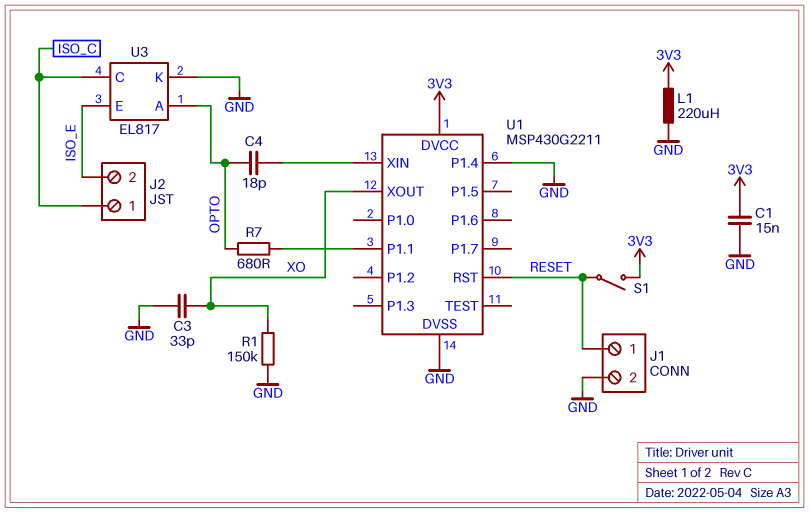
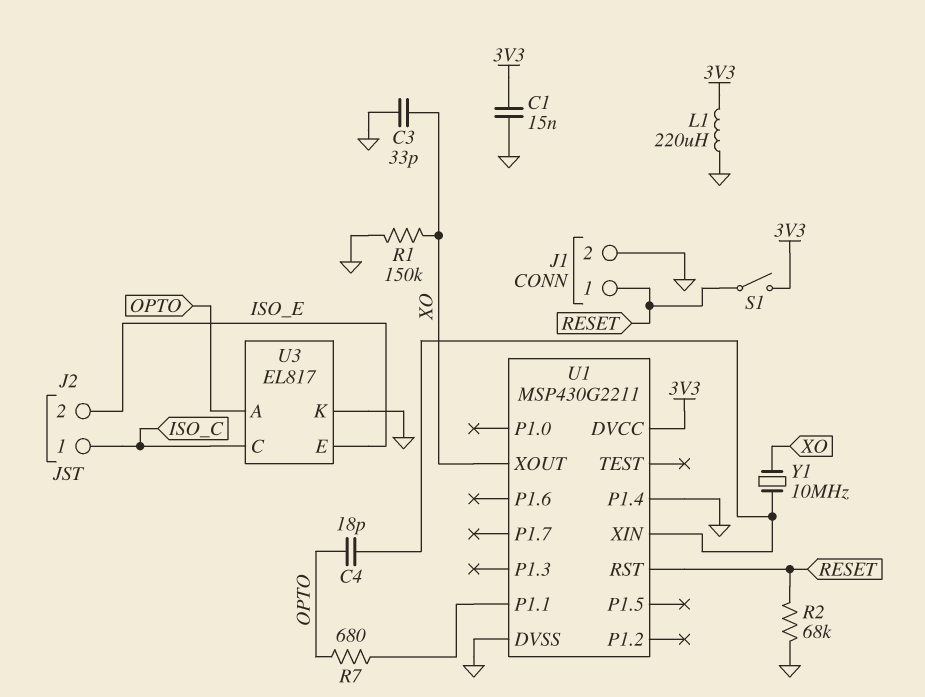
R2: none -> 68k (GND, RESET)
Y1: none -> 10MHz (U1/XIN, XO)

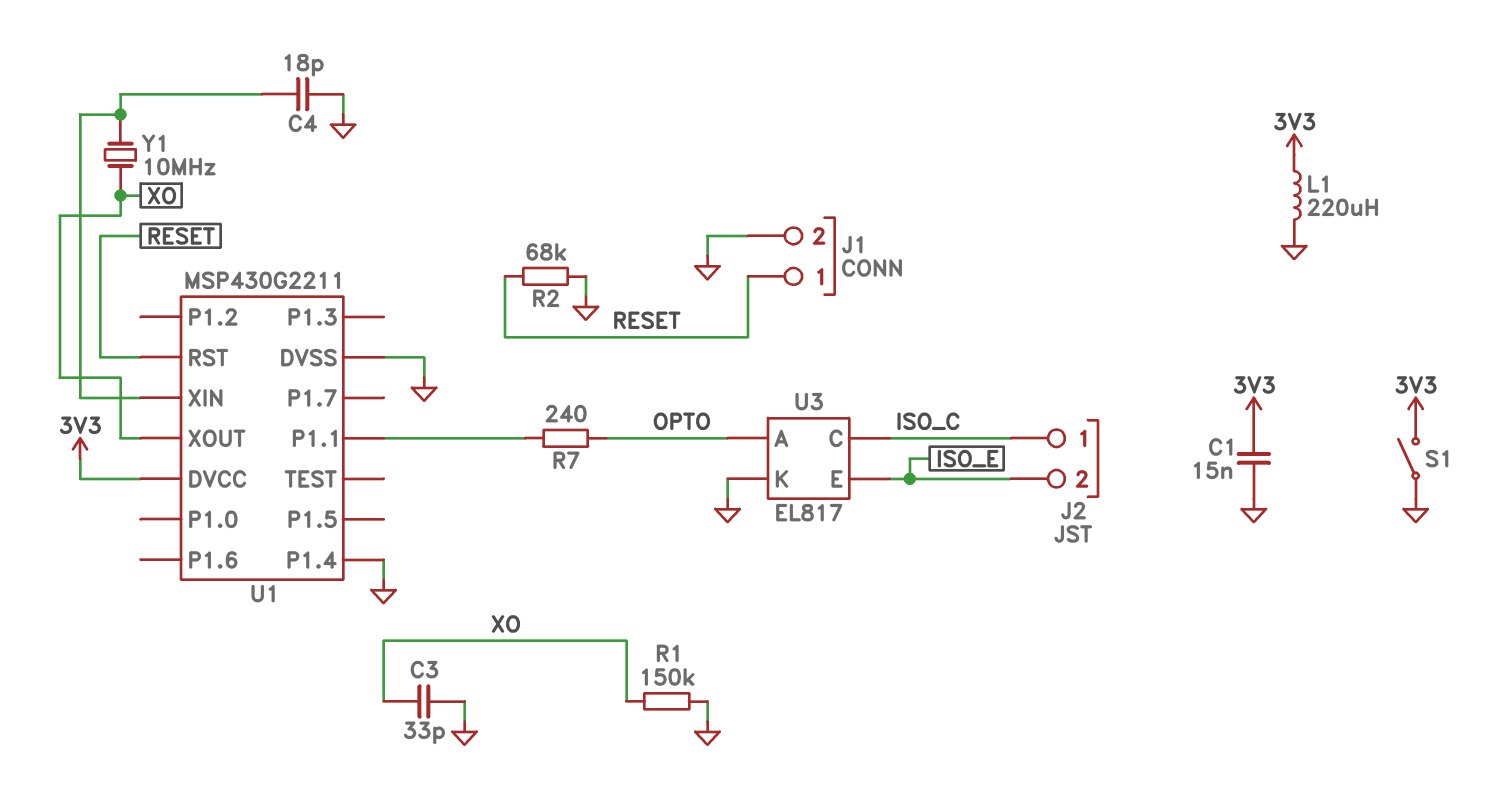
C4: 18pF (OPTO, U1/XIN) -> 18pF (GND, U1/XIN)
R7: 680 (OPTO, U1/P1.1) -> 240 (OPTO, U1/P1.1)
S1: switch (3V3, RESET) -> switch (3V3, GND)

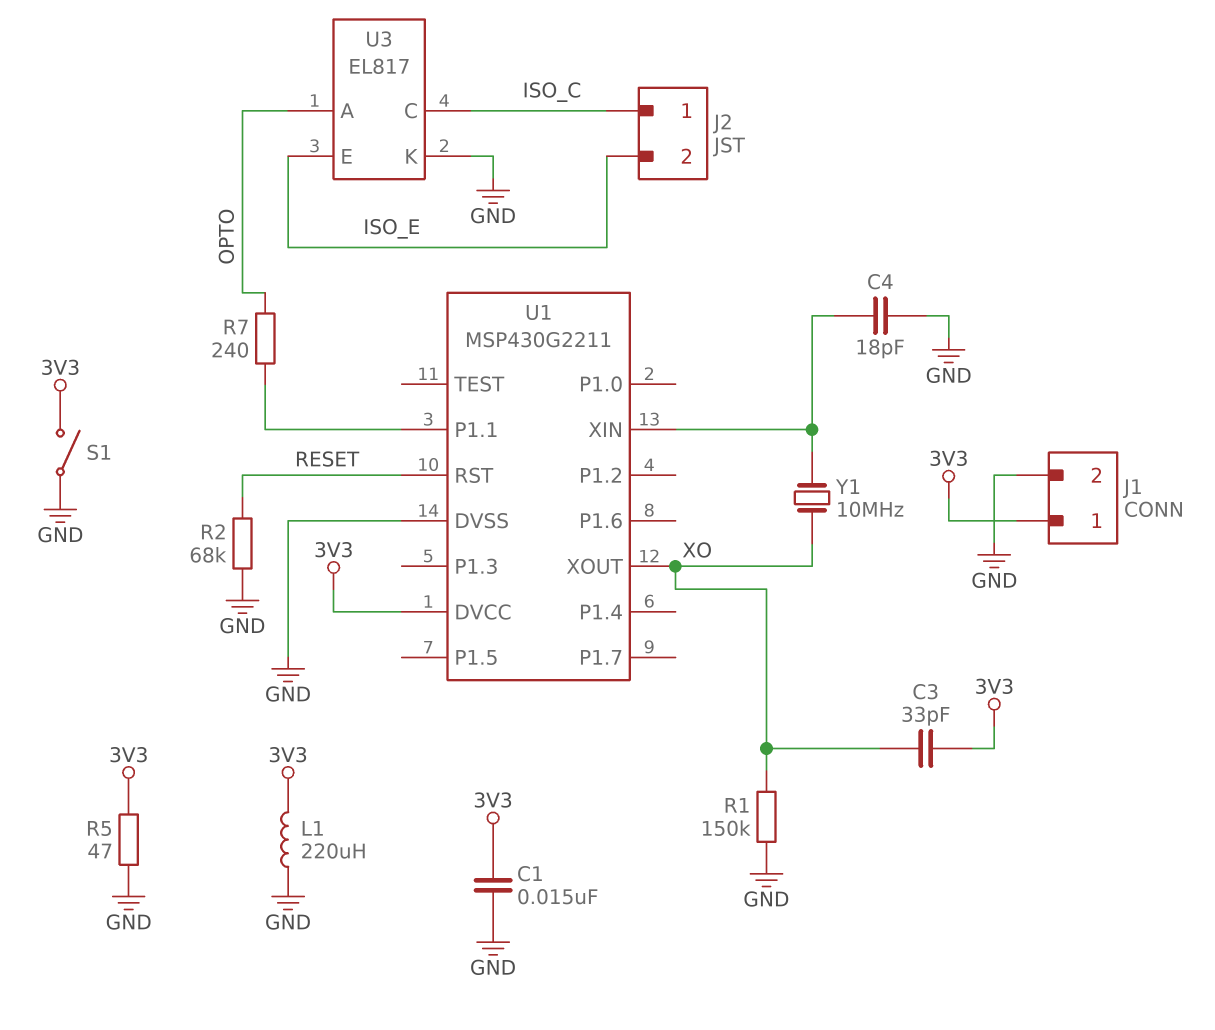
C3: 33pF (GND, XO) -> 33pF (3V3, XO)
J1 pin 1: RESET -> 3V3
R5: none -> 47 (3V3, GND)
U1 pin P1.4: GND -> none

